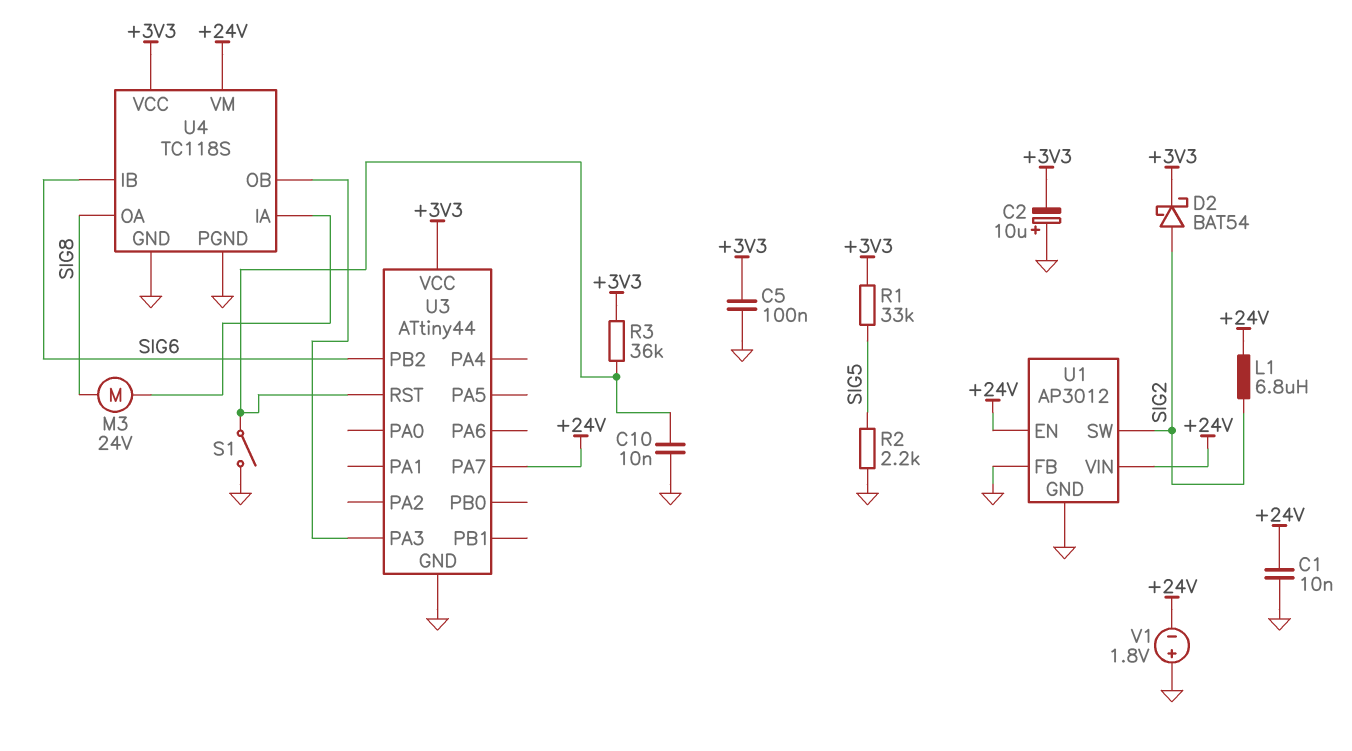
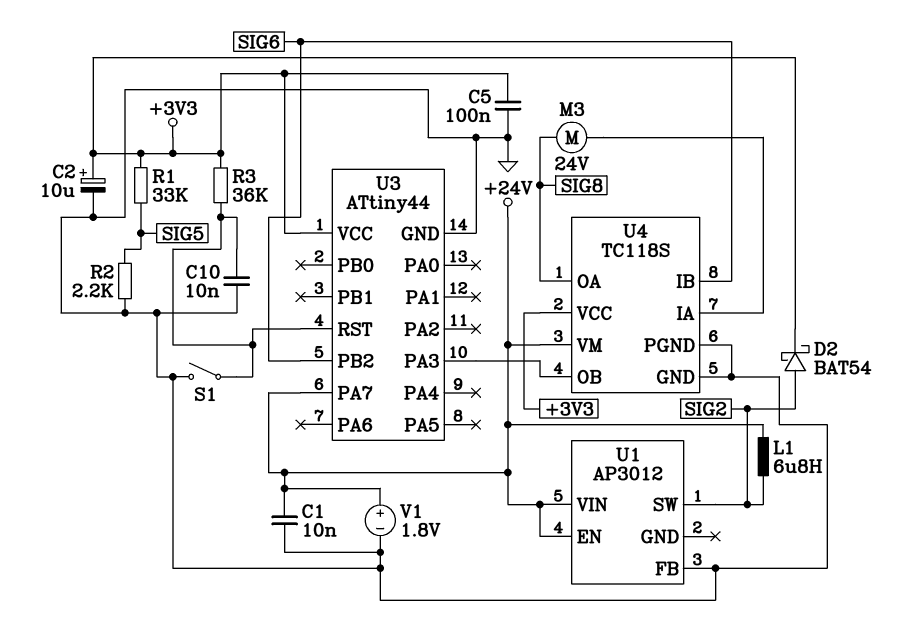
C2: 10uF (plus GND, minus +3V3) -> 10uF (plus +3V3, minus GND)
U1 pin GND: GND -> none
V1: 1.8V (plus GND, minus +24V) -> 1.8V (plus +24V, minus GND)

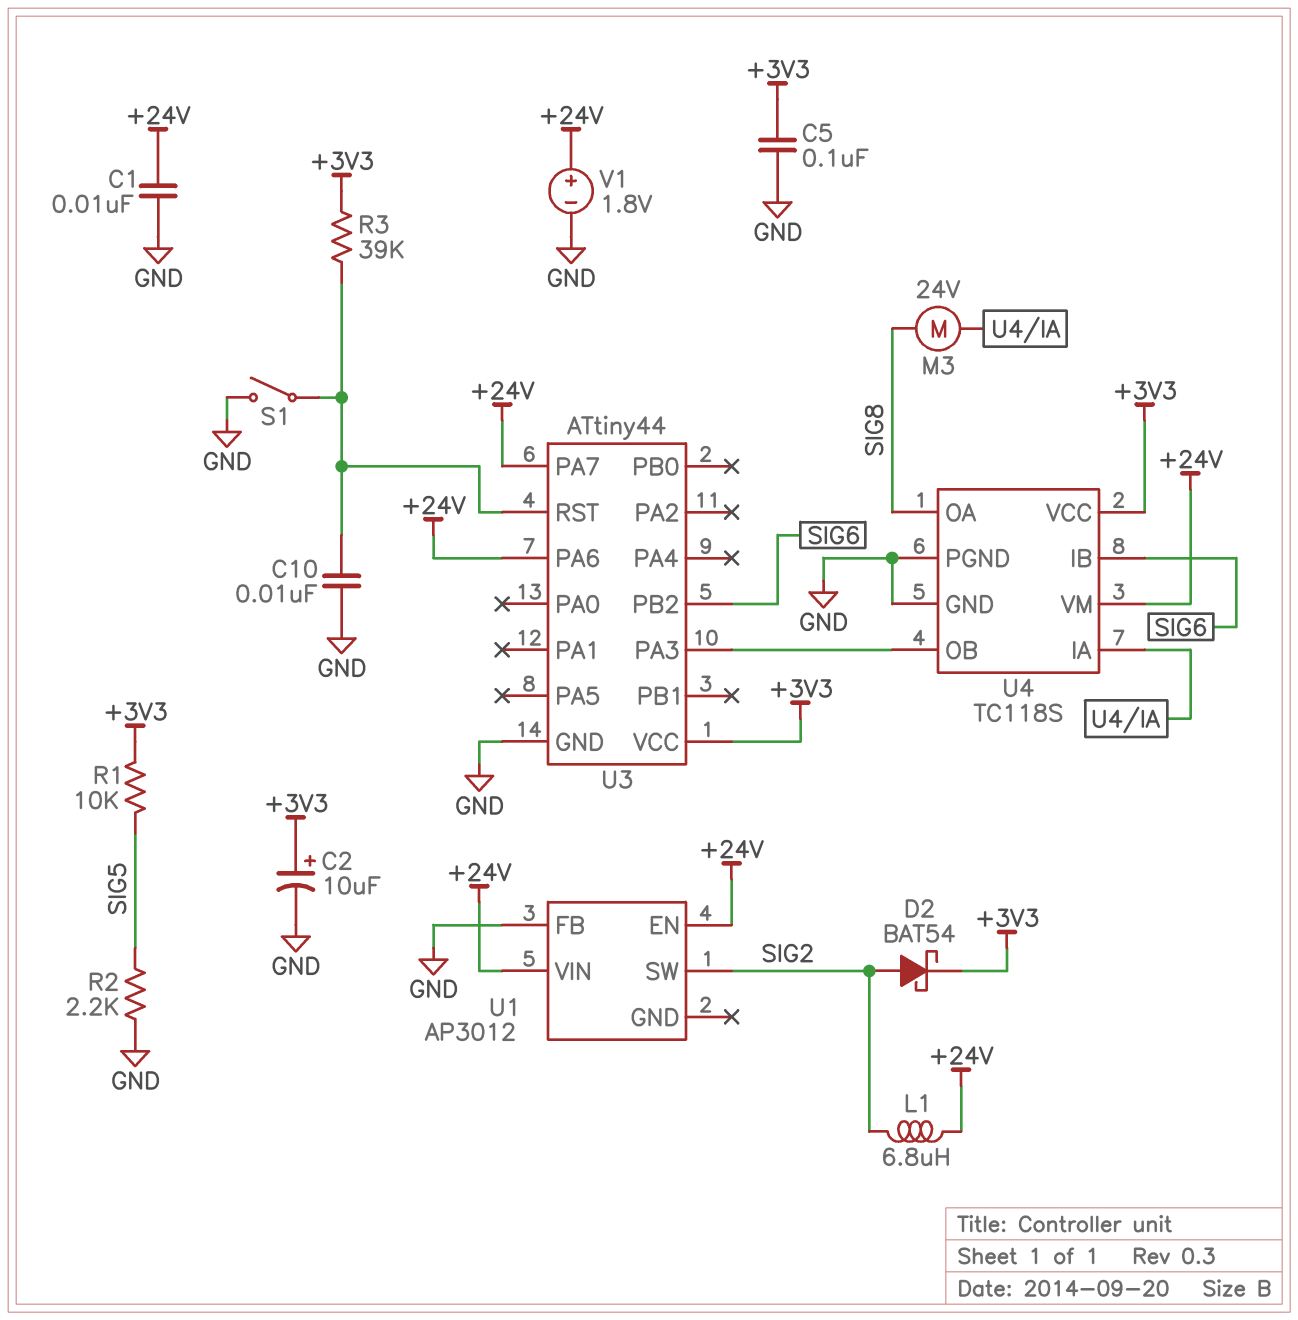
R1: 33k (+3V3, SIG5) -> 10k (+3V3, SIG5)
R3: 36k (+3V3, U3/RST) -> 39k (+3V3, U3/RST)
U3 pin PA6: none -> +24V

